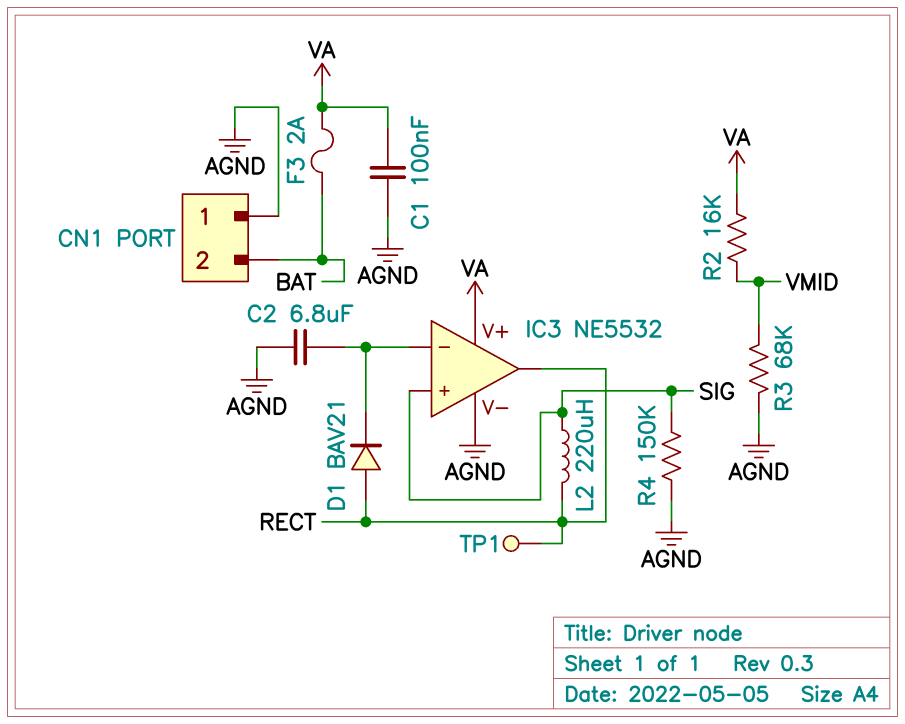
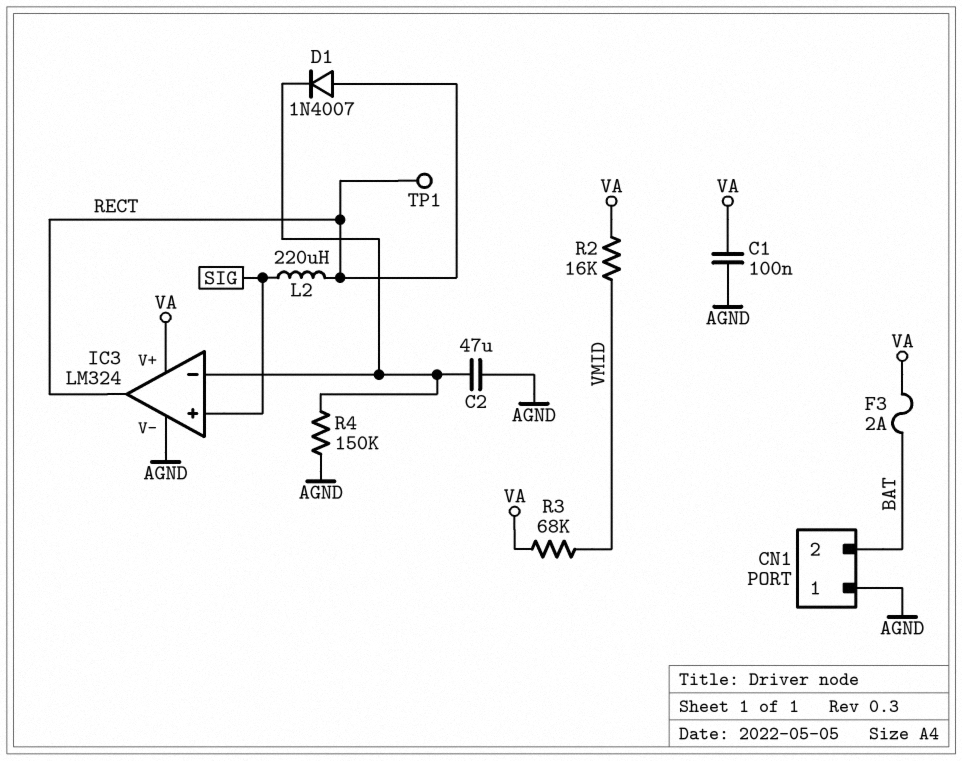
C2: 6.8uF (AGND, IC3/in-) -> 47uF (AGND, IC3/in-)
D1: diode BAV21 (A RECT, K IC3/in-) -> diode 1N4007 (A RECT, K IC3/in-)
IC3: NE5532 -> LM324
R3: 68k (AGND, VMID) -> 68k (VA, VMID)
R4: 150k (AGND, SIG) -> 150k (AGND, IC3/in-)

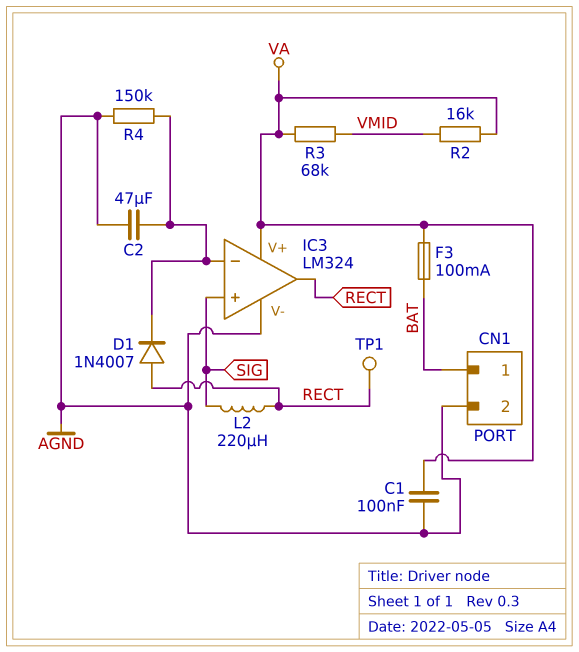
CN1 pin 1: AGND -> BAT
CN1 pin 2: BAT -> AGND
F3: 2A (BAT, VA) -> 100mA (BAT, VA)

